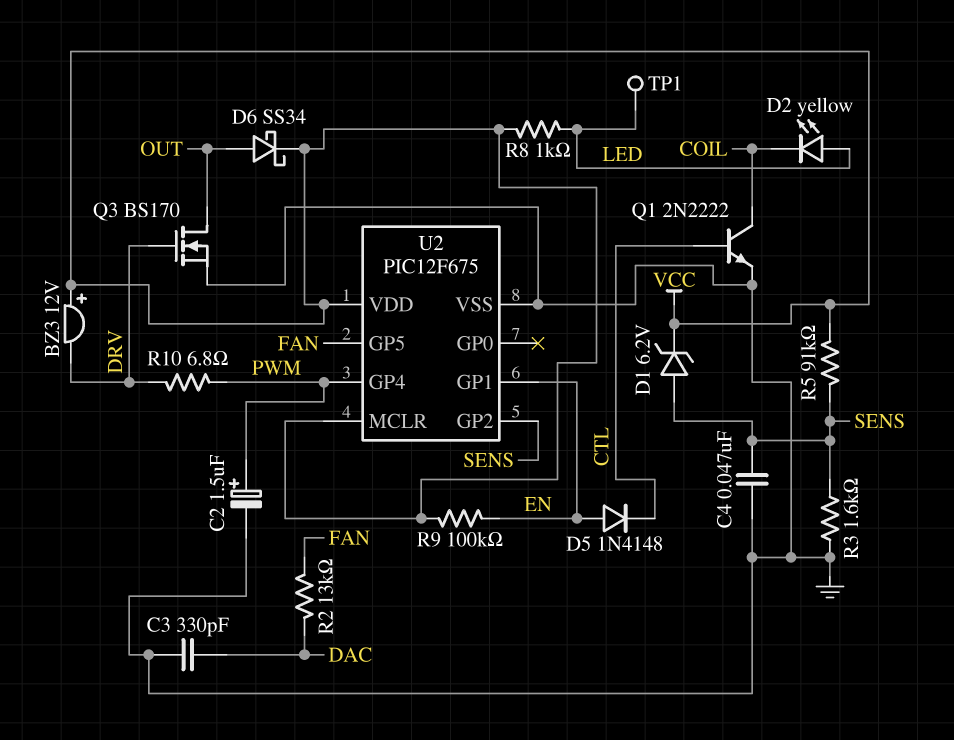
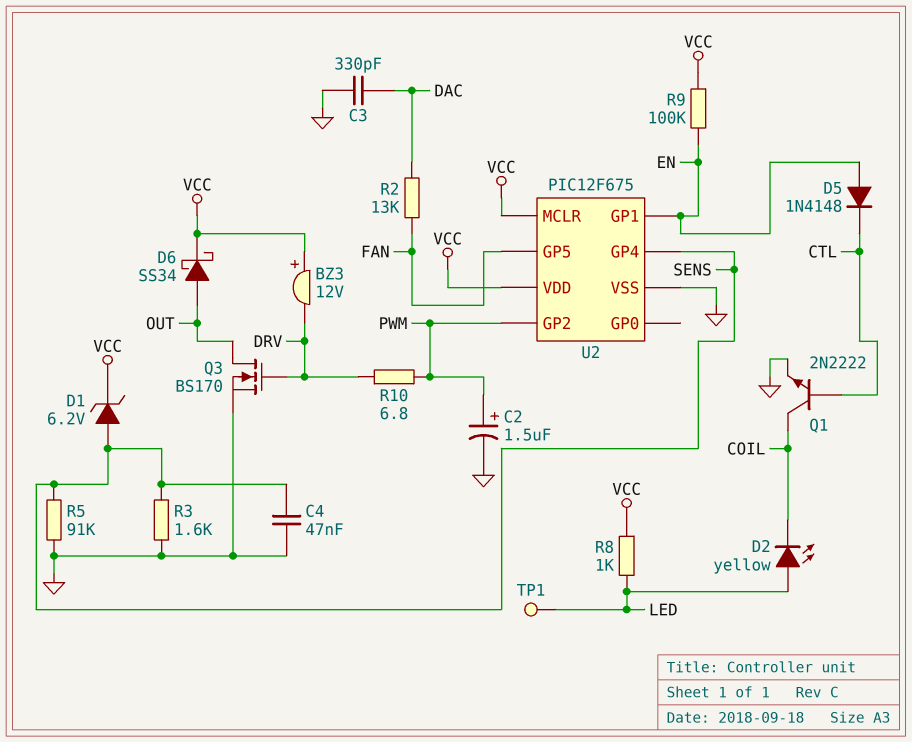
R5: 91k (SENS, VCC) -> 91k (GND, SENS)
U2 pin GP2: SENS -> PWM
U2 pin GP4: PWM -> SENS

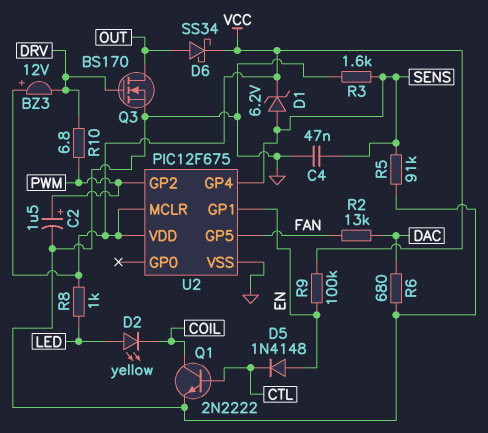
C3: 330pF (DAC, GND) -> none
R6: none -> 680 (DAC, GND)
TP1: test point (LED) -> none

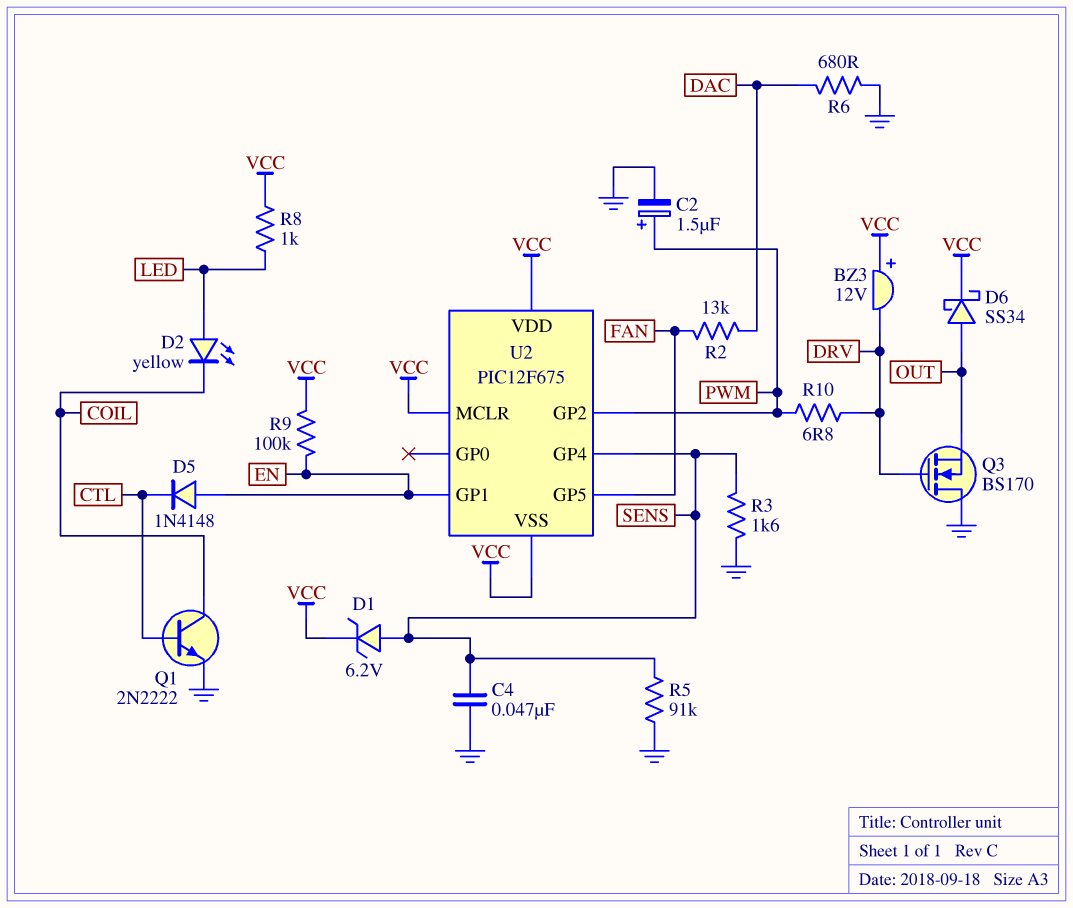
Q3: NMOS BS170 (G DRV, D OUT, S GND) -> NMOS BS170 (G DRV, D GND, S OUT)
U2 pin VSS: GND -> VCC

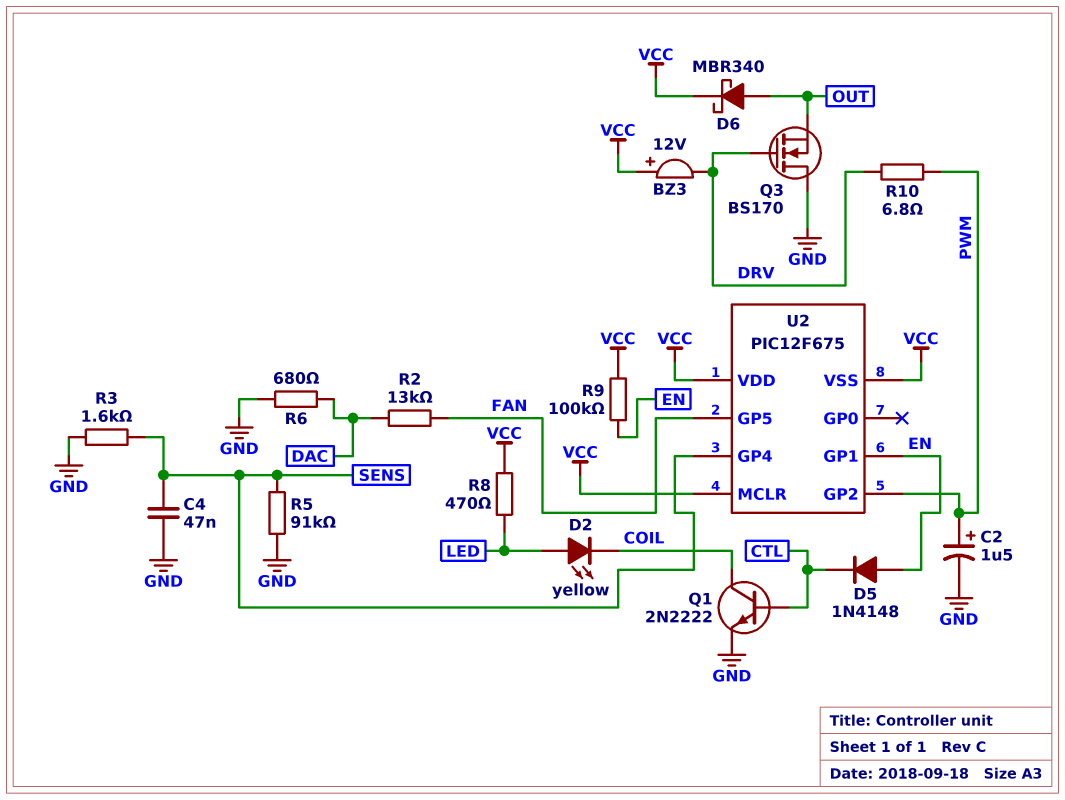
D1: zener 6.2V (A SENS, K VCC) -> none
D6: schottky SS34 (A OUT, K VCC) -> schottky MBR340 (A OUT, K VCC)
R8: 1k (LED, VCC) -> 470 (LED, VCC)

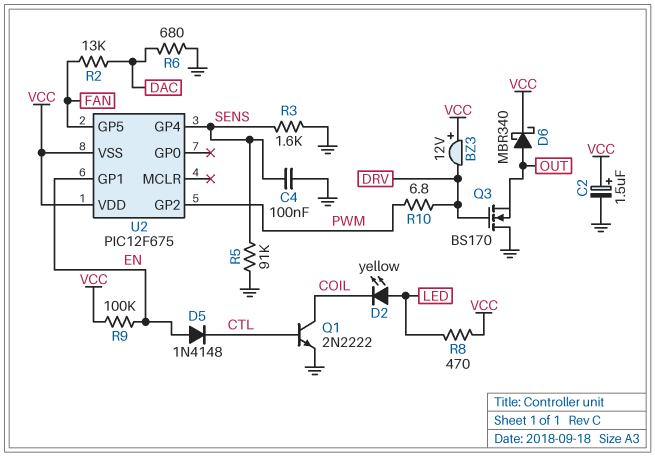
C2: 1.5uF (plus PWM, minus GND) -> 1.5uF (plus VCC, minus GND)
C4: 47nF (GND, SENS) -> 100nF (GND, SENS)
U2 pin MCLR: VCC -> none

